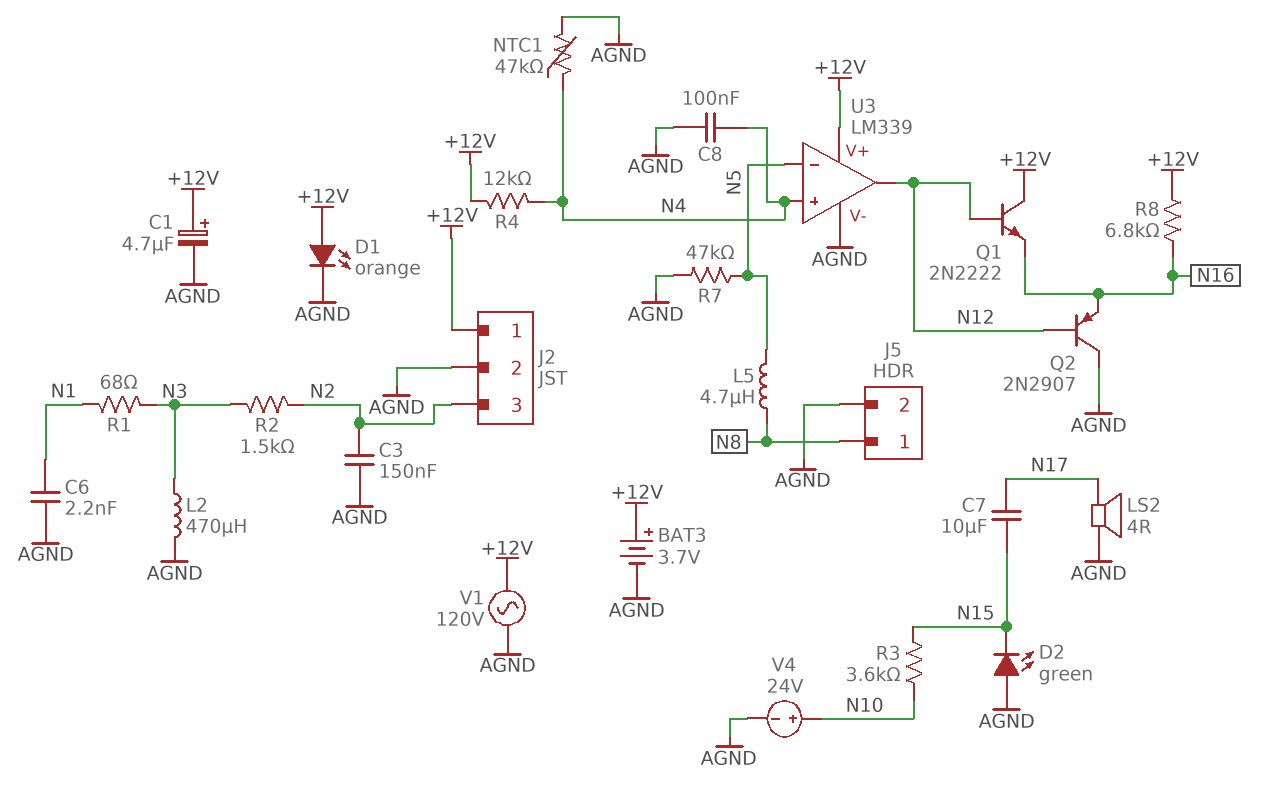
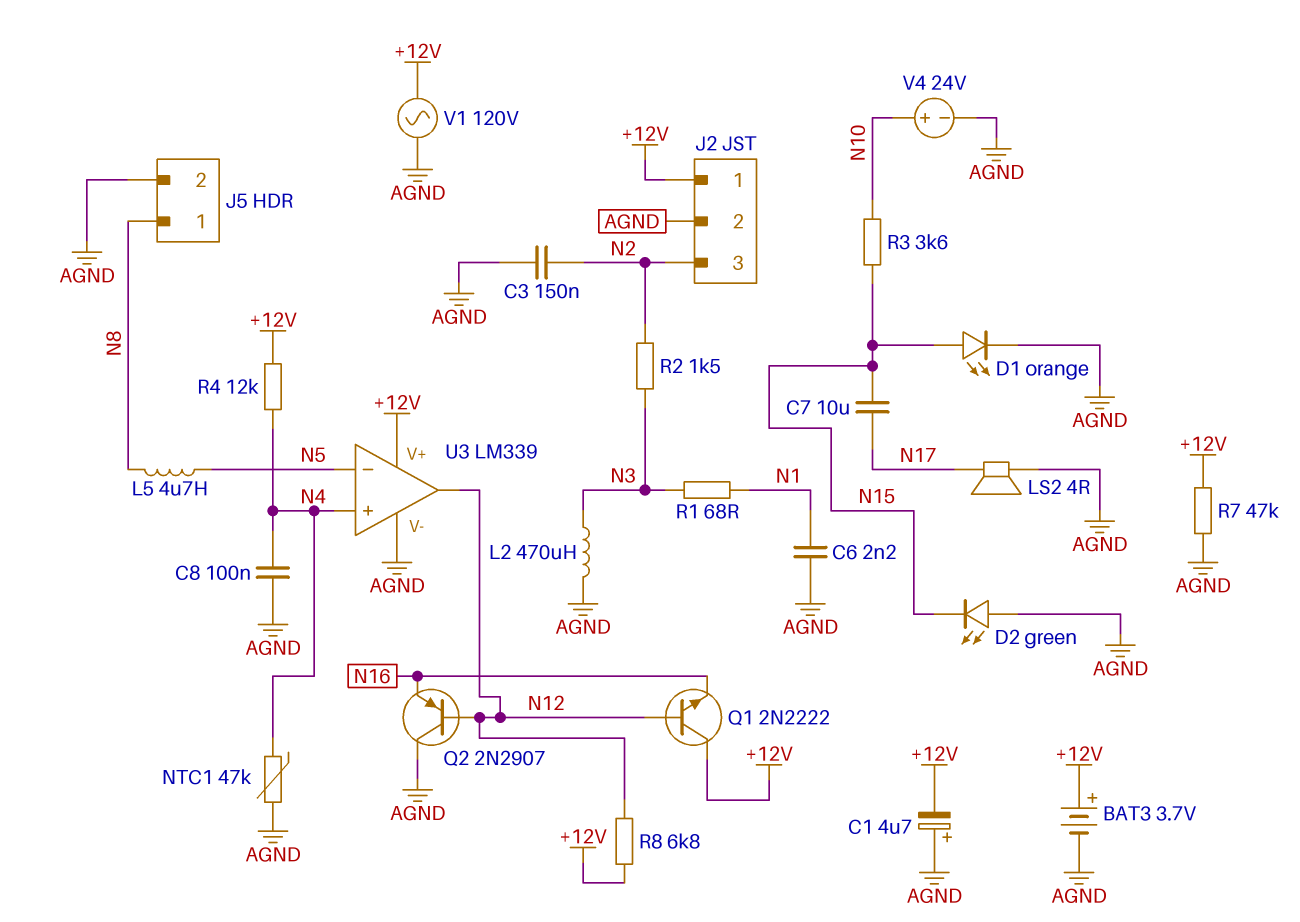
C1: 4.7uF (plus +12V, minus AGND) -> 4.7uF (plus AGND, minus +12V)
D1: LED orange (A +12V, K AGND) -> LED orange (A N15, K AGND)
R7: 47k (AGND, N5) -> 47k (+12V, AGND)
R8: 6.8k (+12V, N16) -> 6.8k (+12V, N12)

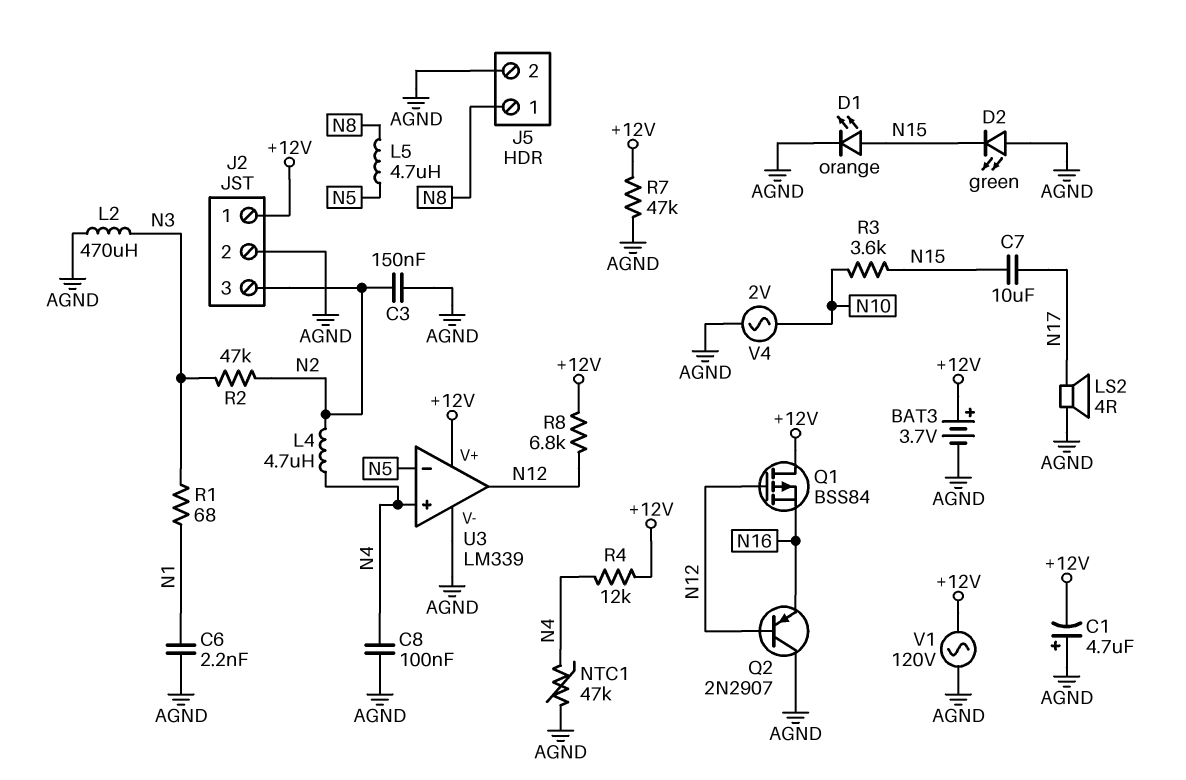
L4: none -> 4.7uH (N2, N4)
Q1: NPN 2N2222 (B N12, C +12V, E N16) -> PMOS BSS84 (G N12, D +12V, S N16)
R2: 1.5k (N2, N3) -> 47k (N2, N3)
V4: 24V (plus N10, minus AGND) -> AC 2V (AGND, N10)

